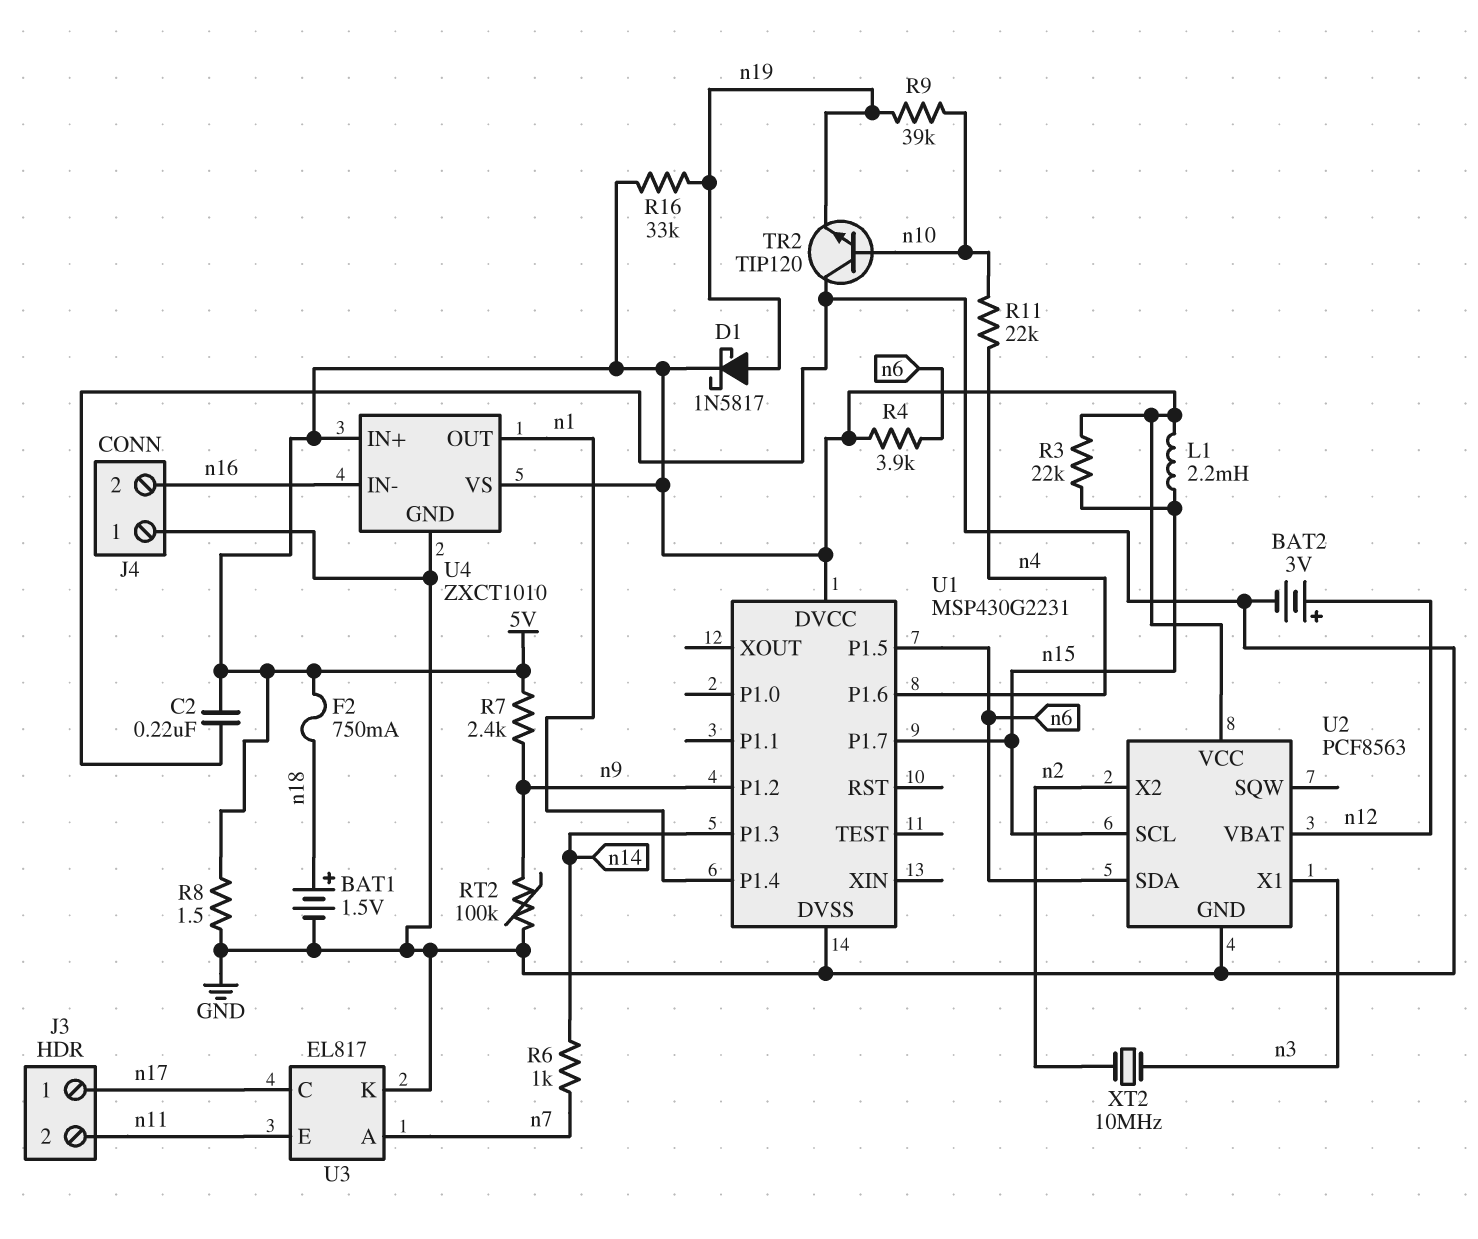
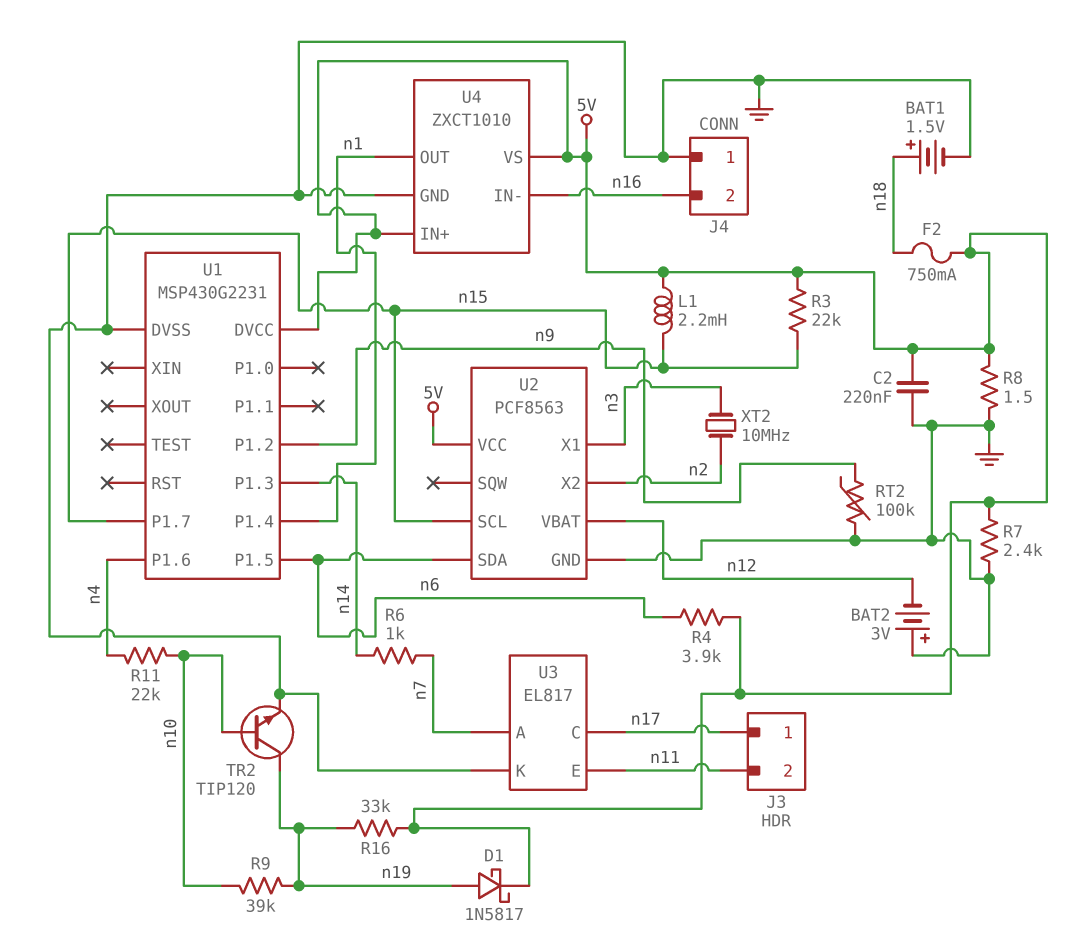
BAT2: 3V (plus n12, minus GND) -> 3V (plus GND, minus n12)
R7: 2.4k (5V, n9) -> 2.4k (5V, GND)
TR2: NPN TIP120 (B n10, C GND, E n19) -> NPN TIP120 (B n10, C n19, E GND)

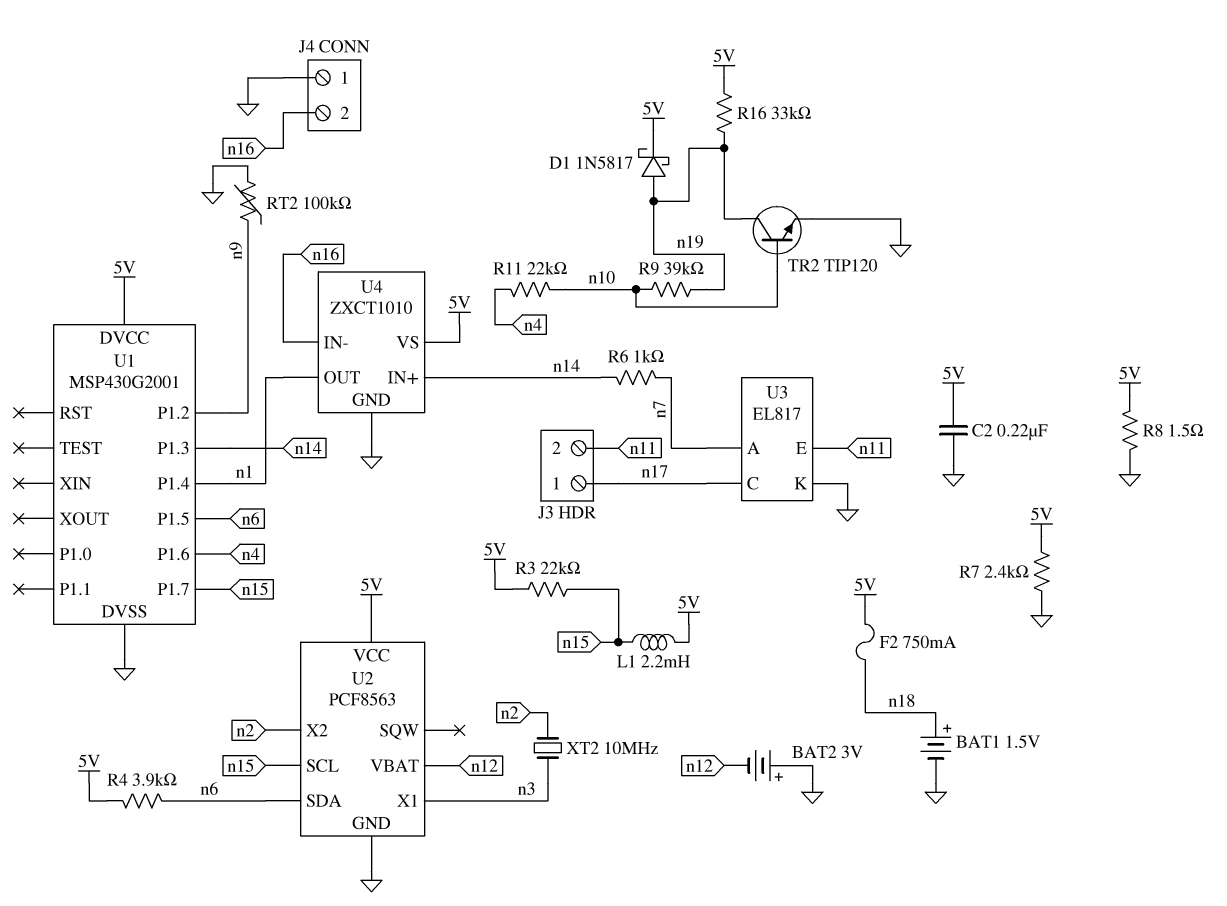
U1: MSP430G2231 -> MSP430G2001
U4 pin IN+: 5V -> n14

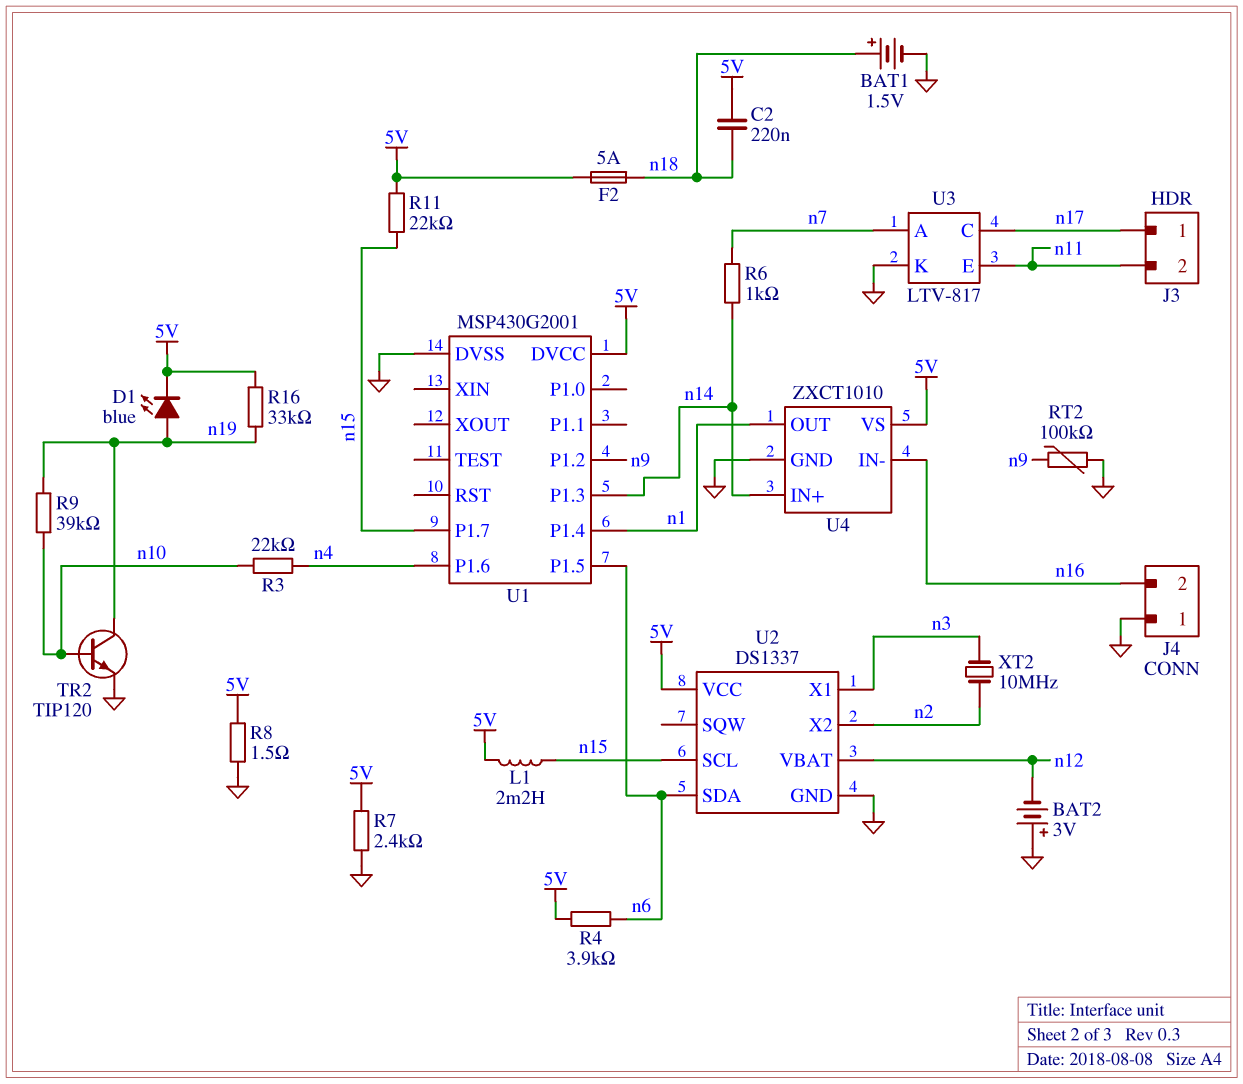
C2: 220nF (5V, GND) -> 220nF (5V, n18)
D1: schottky 1N5817 (A n19, K 5V) -> LED blue (A n19, K 5V)
F2: 750mA (5V, n18) -> 5A (5V, n18)
R3: 22k (5V, n15) -> 22k (n4, n10)
R11: 22k (n4, n10) -> 22k (5V, n15)
U2: PCF8563 -> DS1337
U3: EL817 -> LTV-817

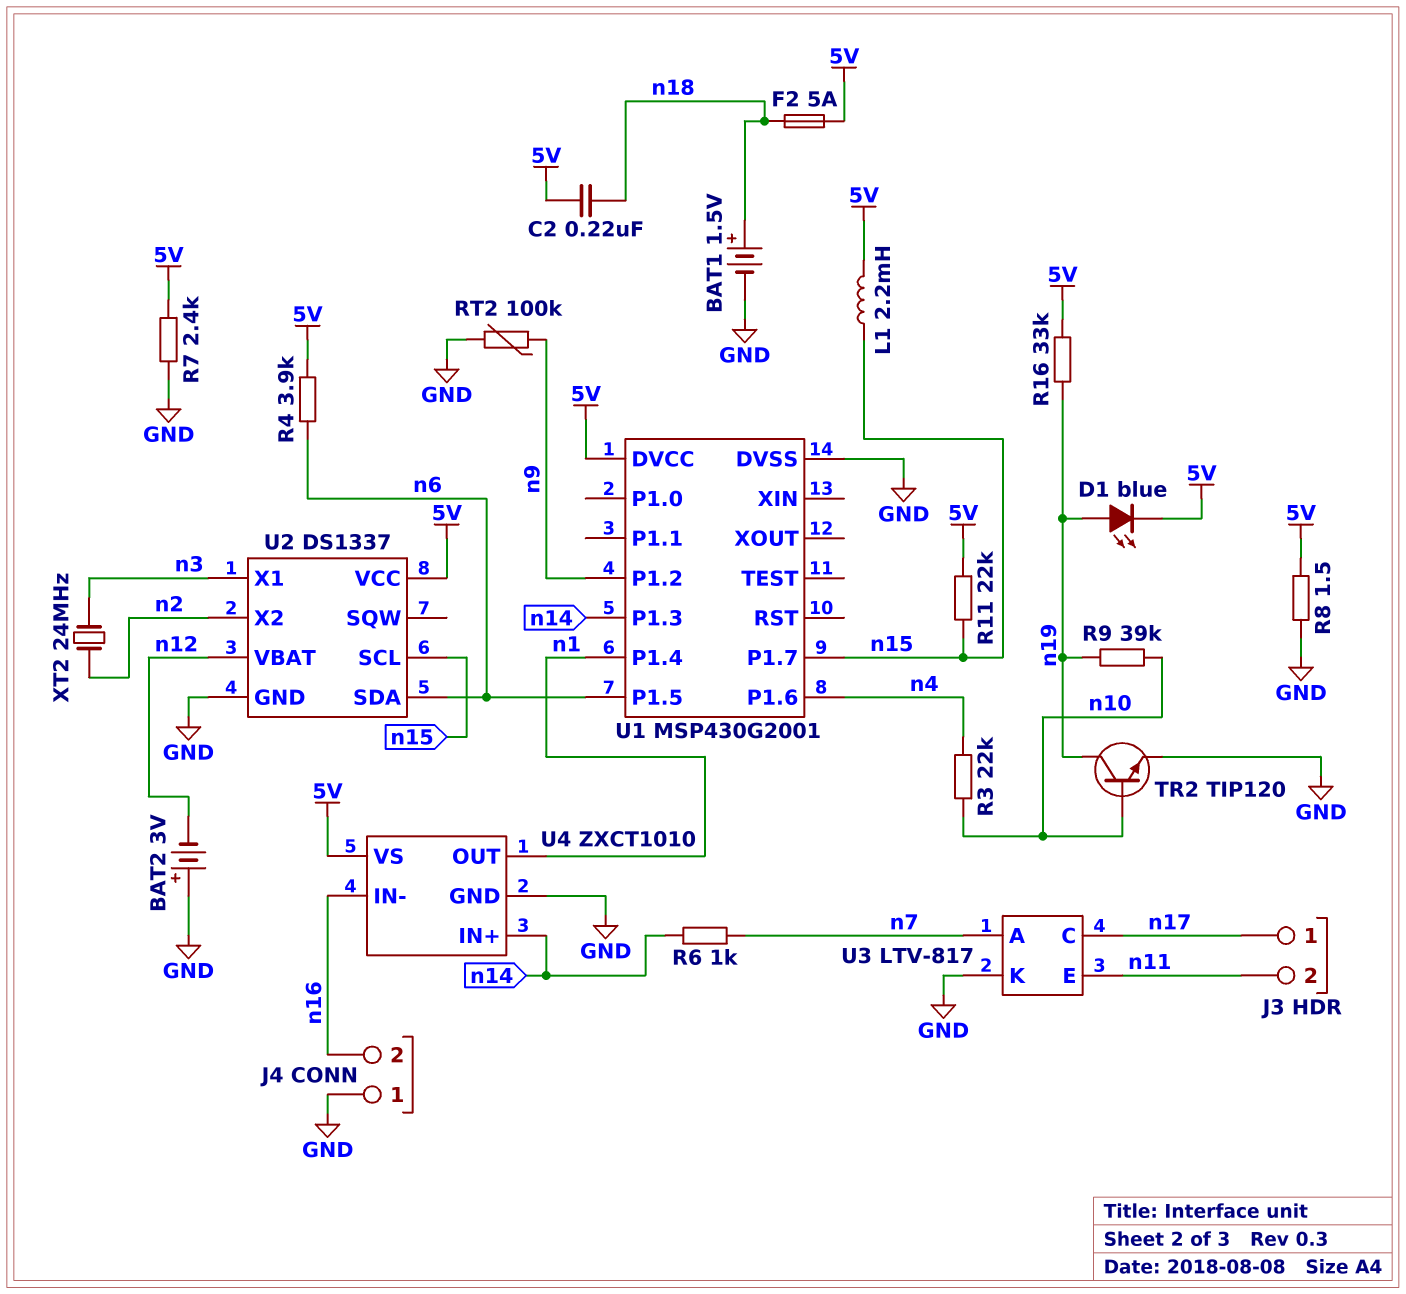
XT2: 10MHz (n2, n3) -> 24MHz (n2, n3)

